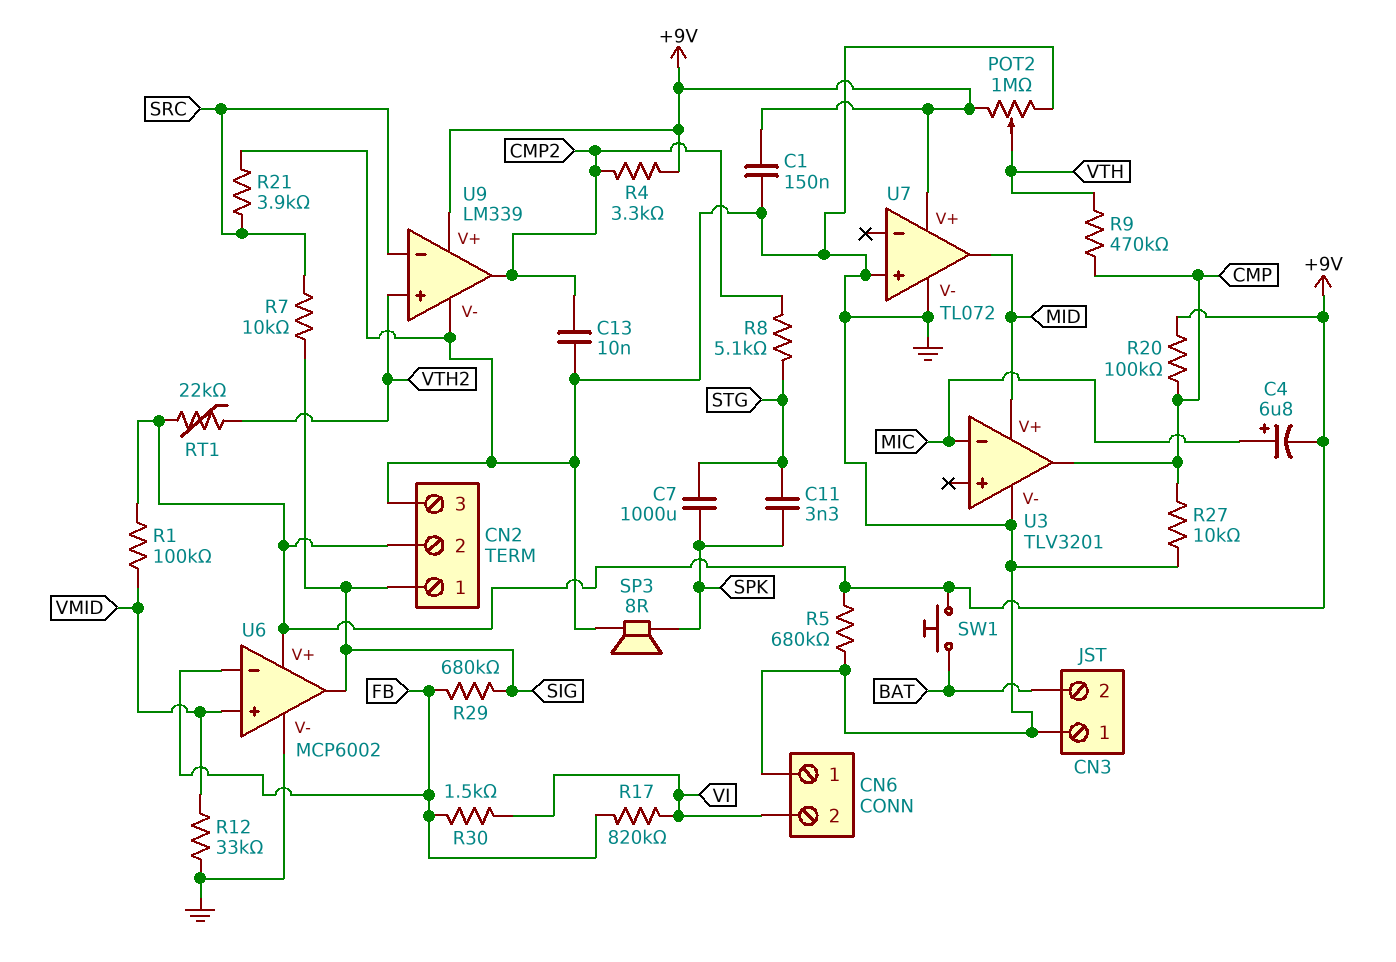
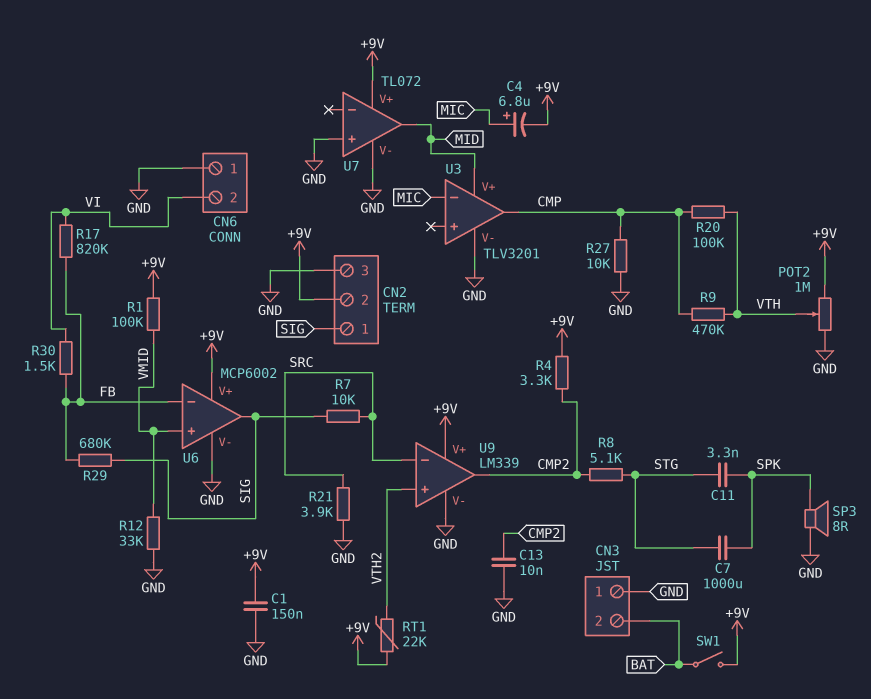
R5: 680k (+9V, GND) -> none
R20: 100k (+9V, CMP) -> 100k (CMP, VTH)
SW1: button (+9V, BAT) -> switch (+9V, BAT)

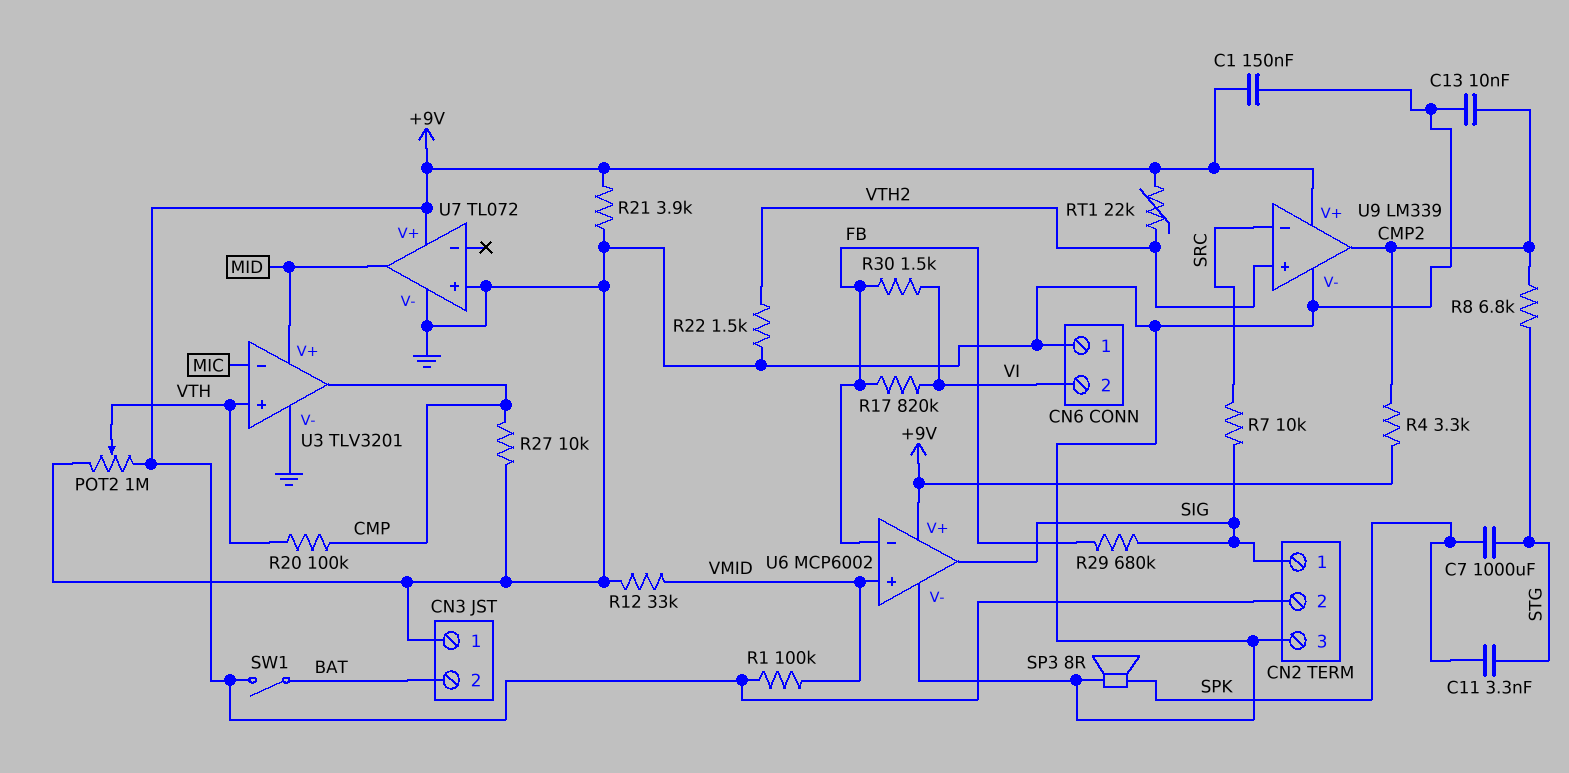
C4: 6.8uF (plus MIC, minus +9V) -> none
R8: 5.1k (CMP2, STG) -> 6.8k (CMP2, STG)
R9: 470k (CMP, VTH) -> none
R21: 3.9k (GND, SRC) -> 3.9k (+9V, GND)
R22: none -> 1.5k (GND, VTH2)
U3 pin in+: none -> VTH

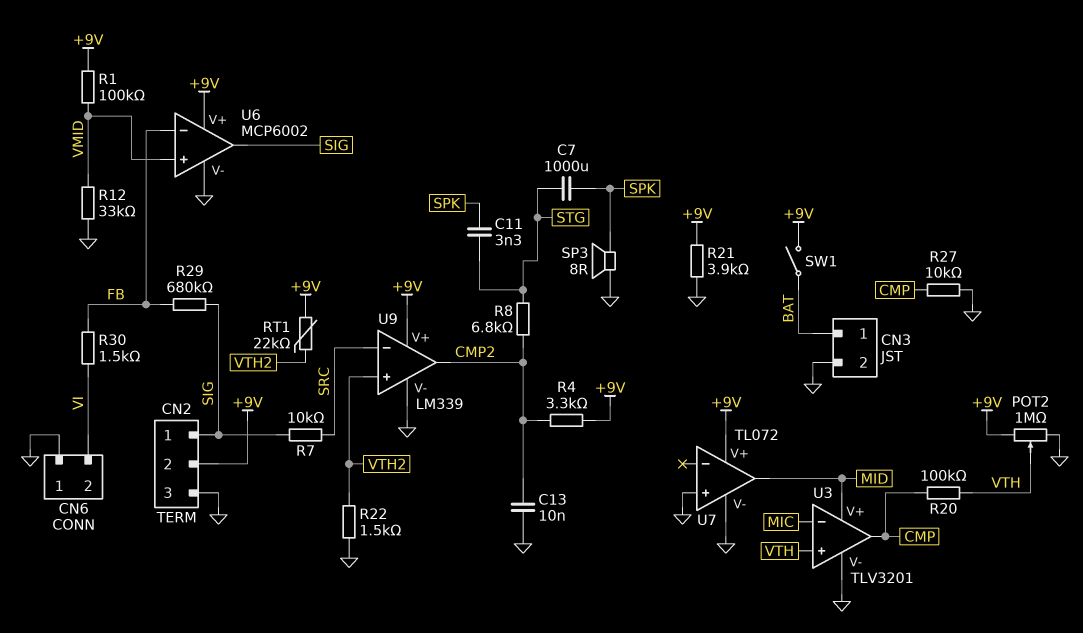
C1: 150nF (+9V, GND) -> none
CN3 pin 1: GND -> BAT
CN3 pin 2: BAT -> GND
R17: 820k (FB, VI) -> none

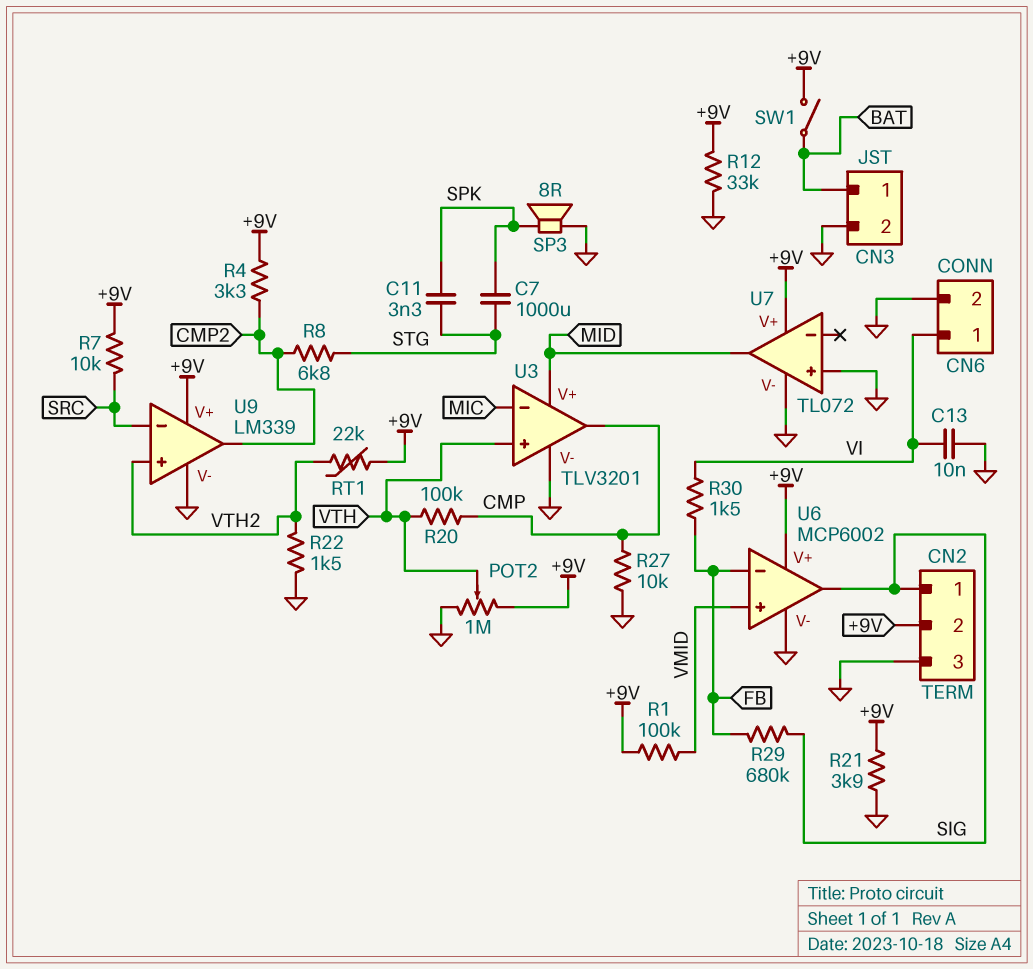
C13: 10nF (CMP2, GND) -> 10nF (GND, VI)
CN6 pin 1: GND -> VI
CN6 pin 2: VI -> GND
R7: 10k (SIG, SRC) -> 10k (+9V, SRC)
R12: 33k (GND, VMID) -> 33k (+9V, GND)

